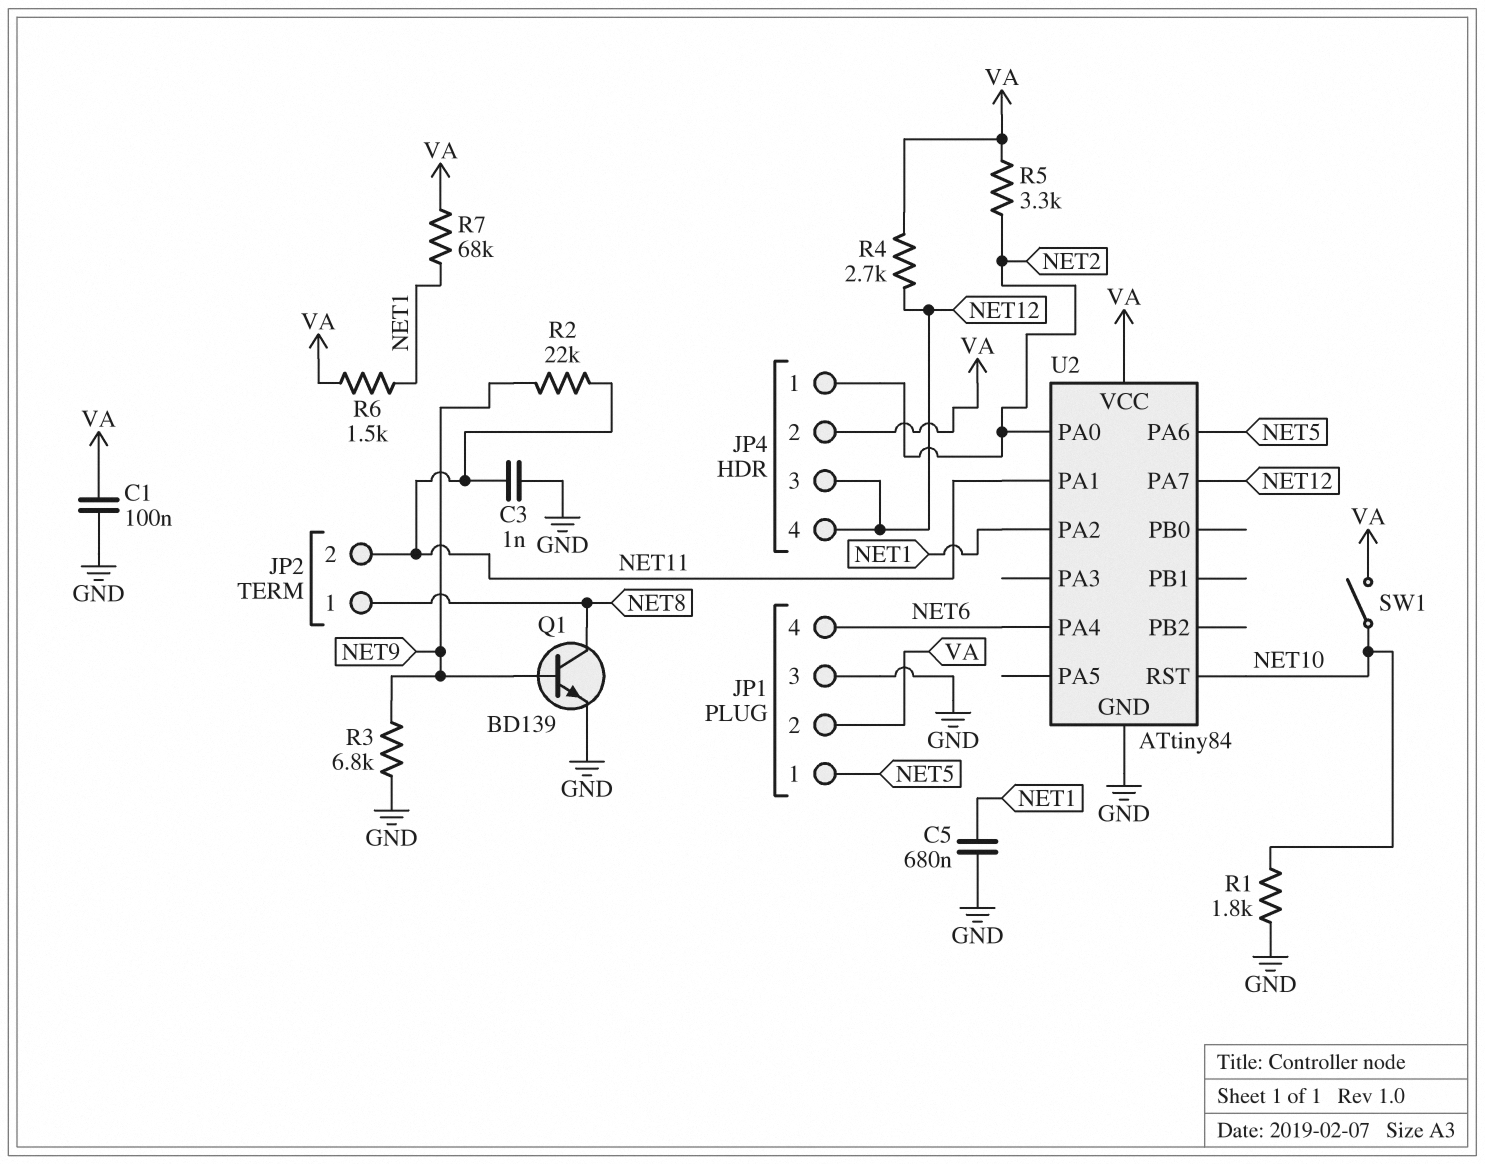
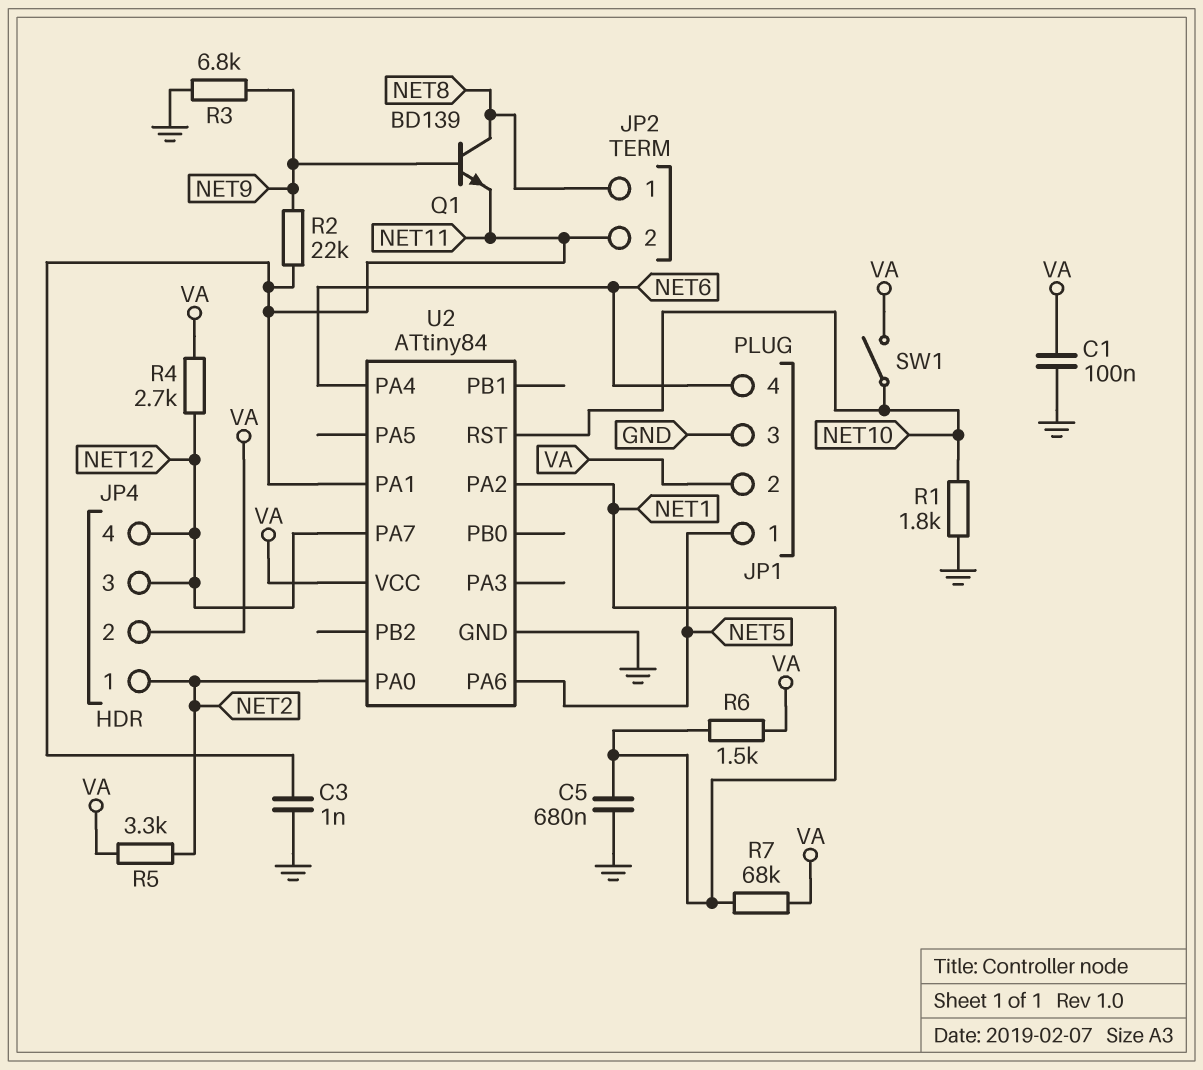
Q1: NPN BD139 (B NET9, C NET8, E GND) -> NPN BD139 (B NET9, C NET8, E NET11)

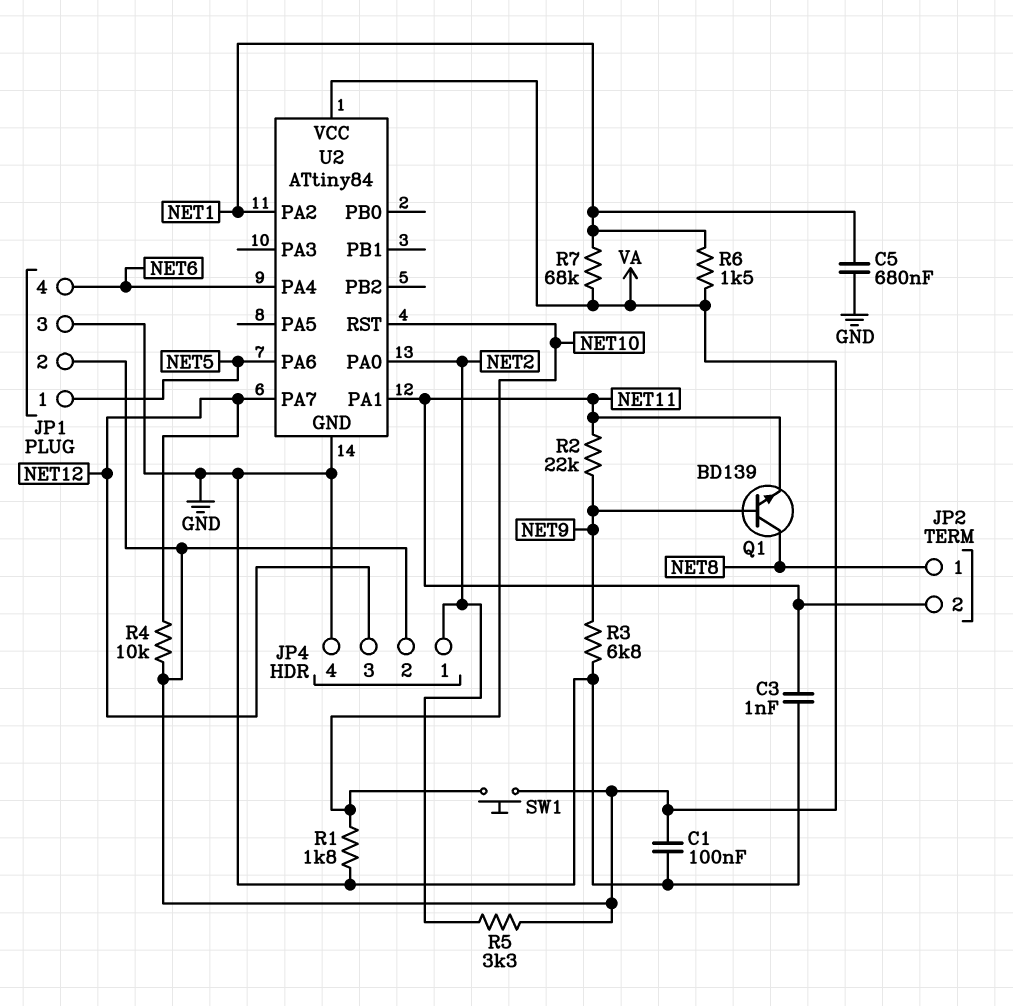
JP4 pin 4: NET12 -> GND
R4: 2.7k (NET12, VA) -> 10k (NET12, VA)
SW1: switch (NET10, VA) -> button (NET10, VA)

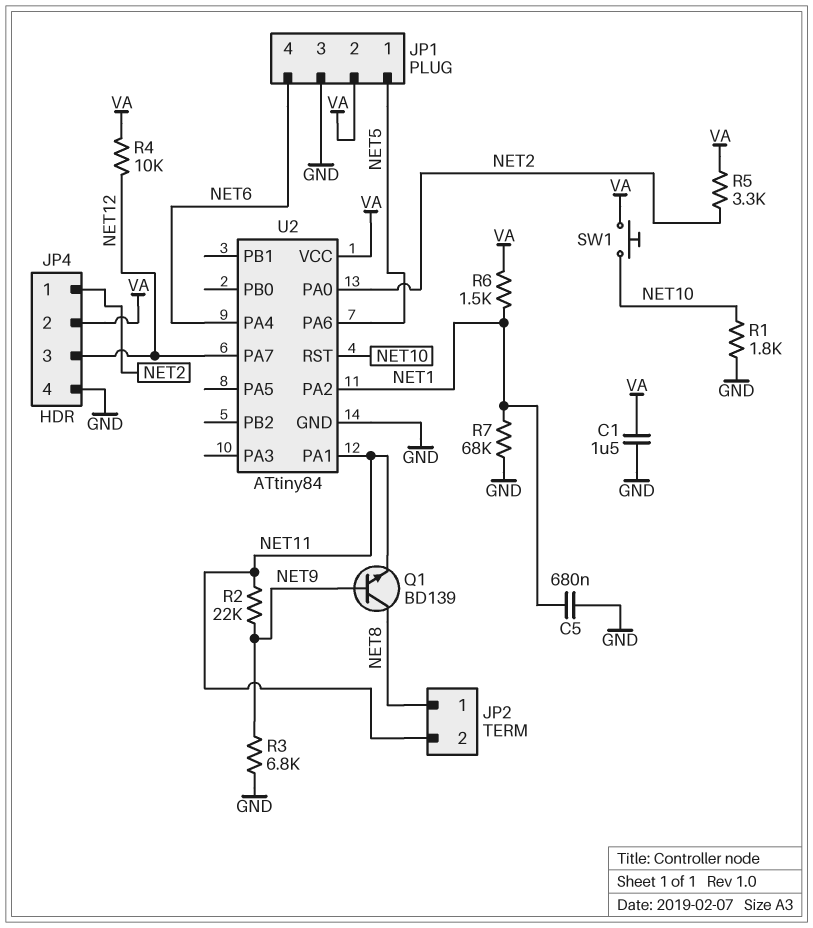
C1: 100nF (GND, VA) -> 1.5uF (GND, VA)
C3: 1nF (GND, NET11) -> none
R7: 68k (NET1, VA) -> 68k (GND, NET1)

